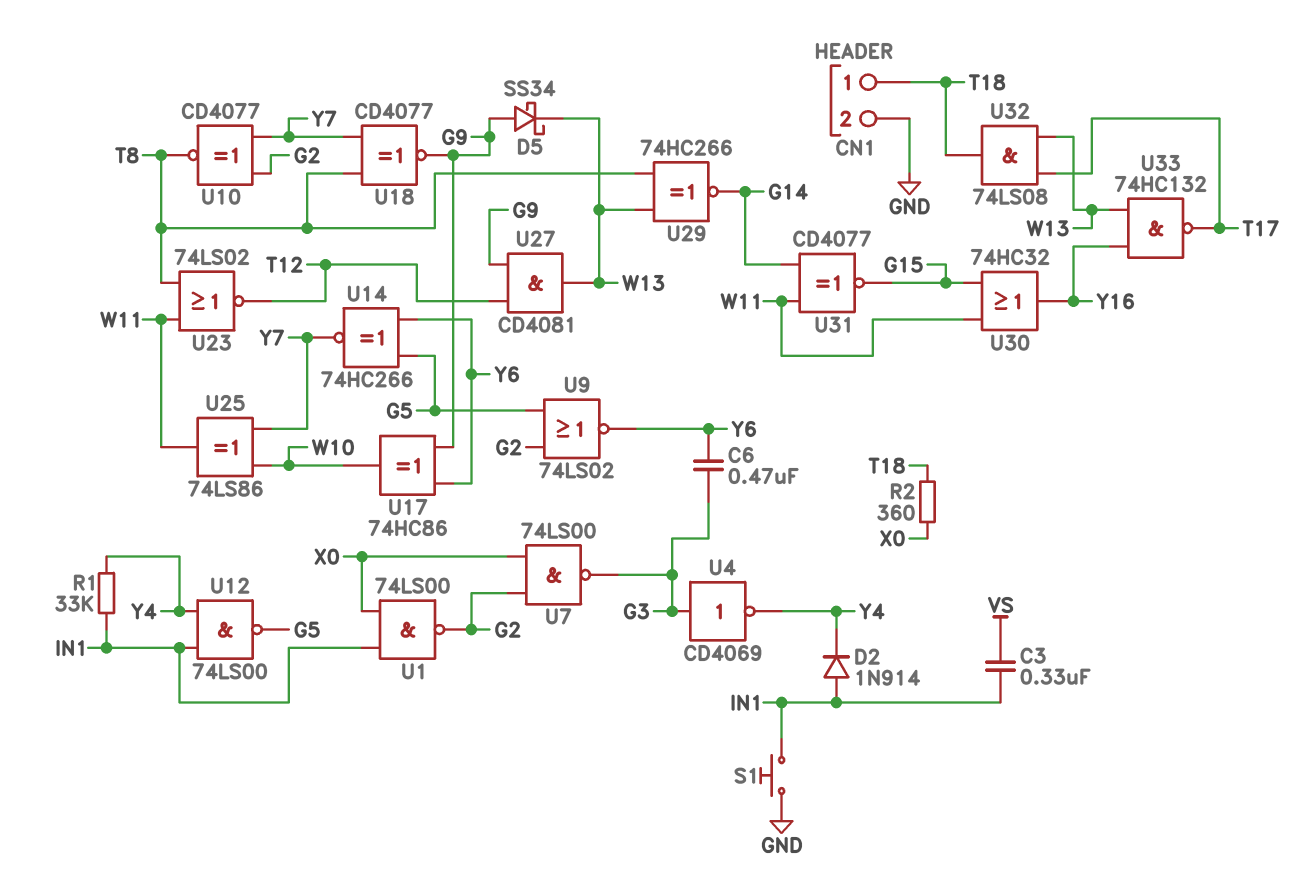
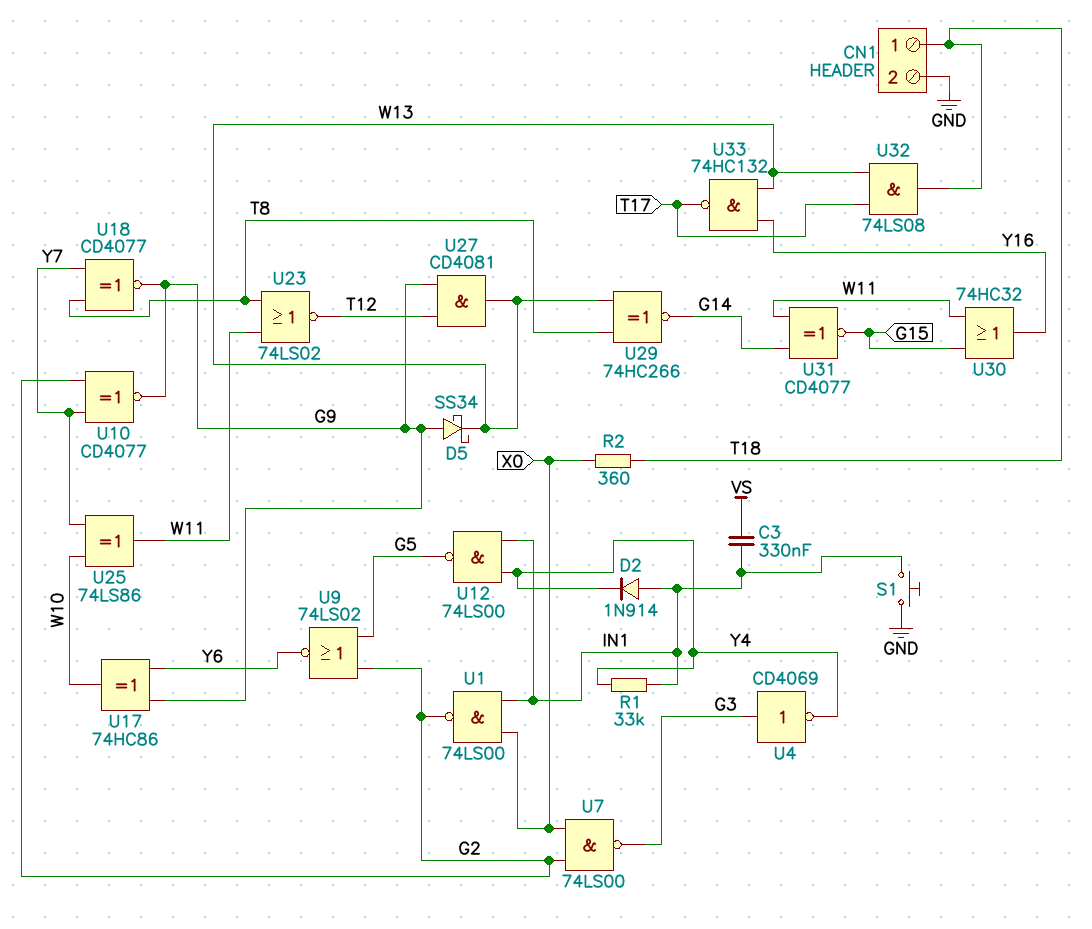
C6: 470nF (G3, Y6) -> none
U10: XNOR CD4077 (in G2, in Y7, out T8) -> XNOR CD4077 (in G2, in Y7, out G9)
U14: XNOR 74HC266 (in G5, in Y6, out Y7) -> none

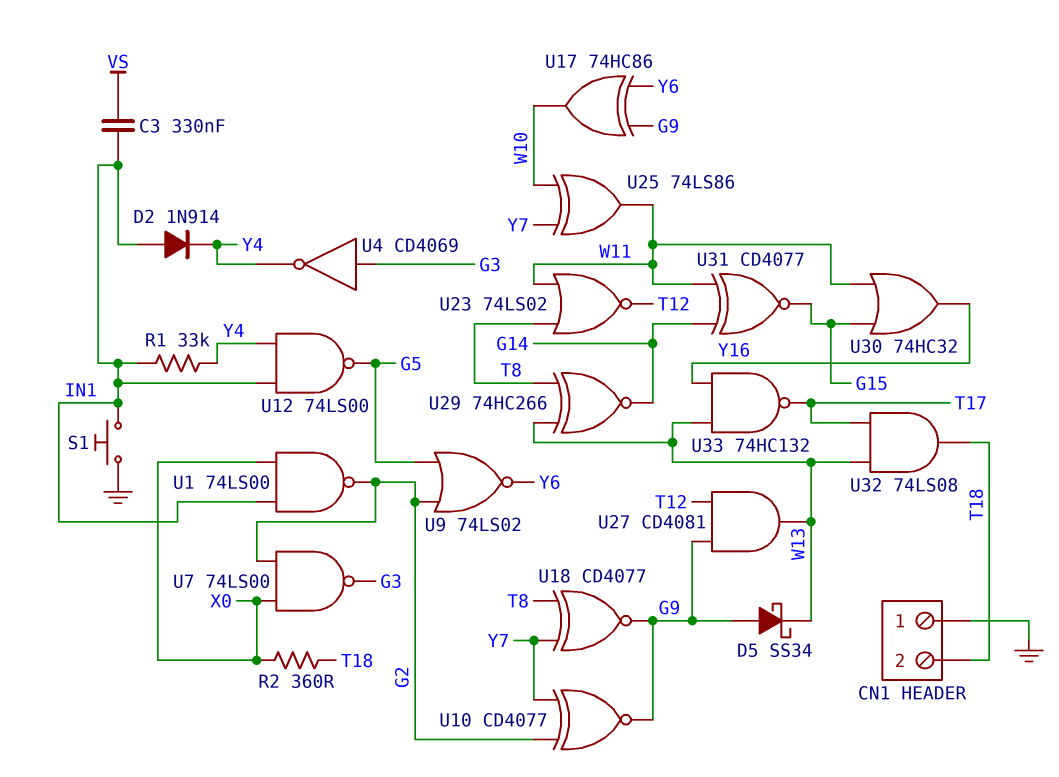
CN1 pin 1: T18 -> GND
CN1 pin 2: GND -> T18

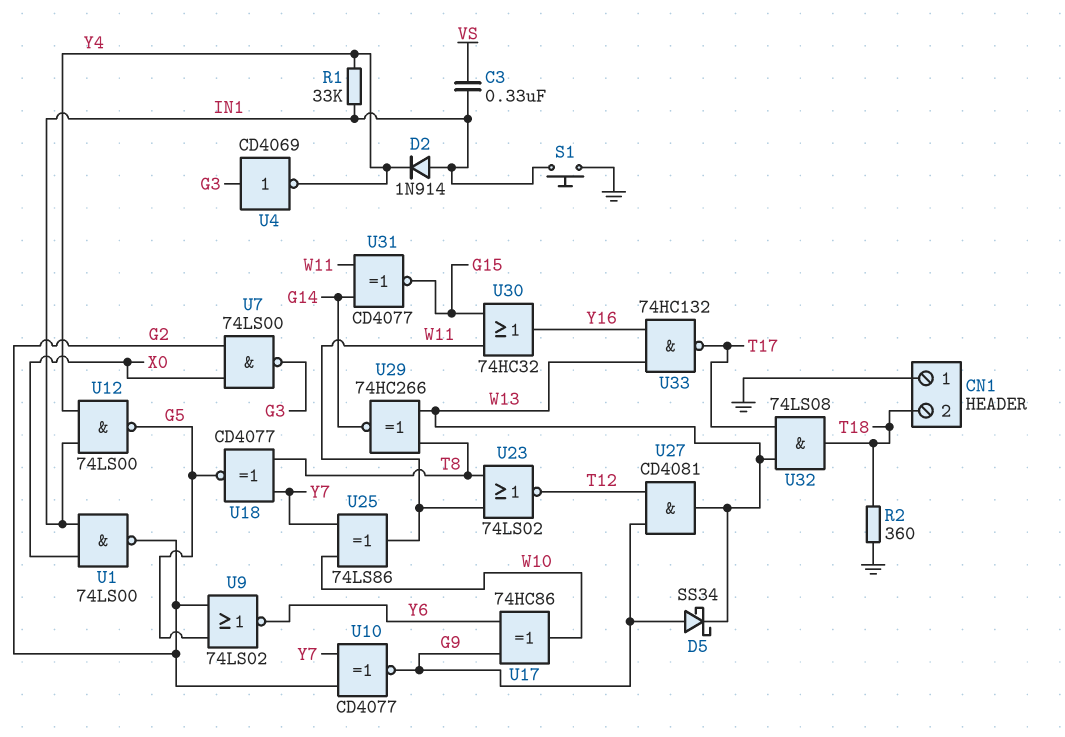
R2: 360 (T18, X0) -> 360 (GND, T18)
U18: XNOR CD4077 (in T8, in Y7, out G9) -> XNOR CD4077 (in T8, in Y7, out G5)

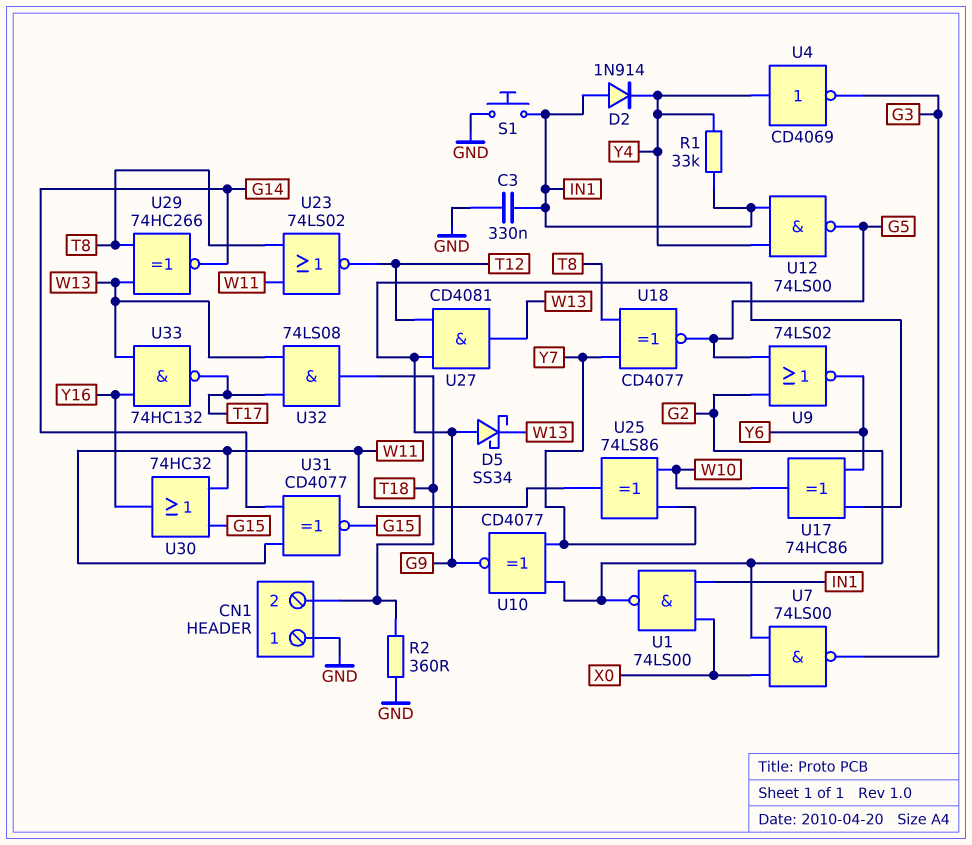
C3: 330nF (IN1, VS) -> 330nF (GND, IN1)
U4: NOT CD4069 (in G3, out Y4) -> NOT CD4069 (in Y4, out G3)

